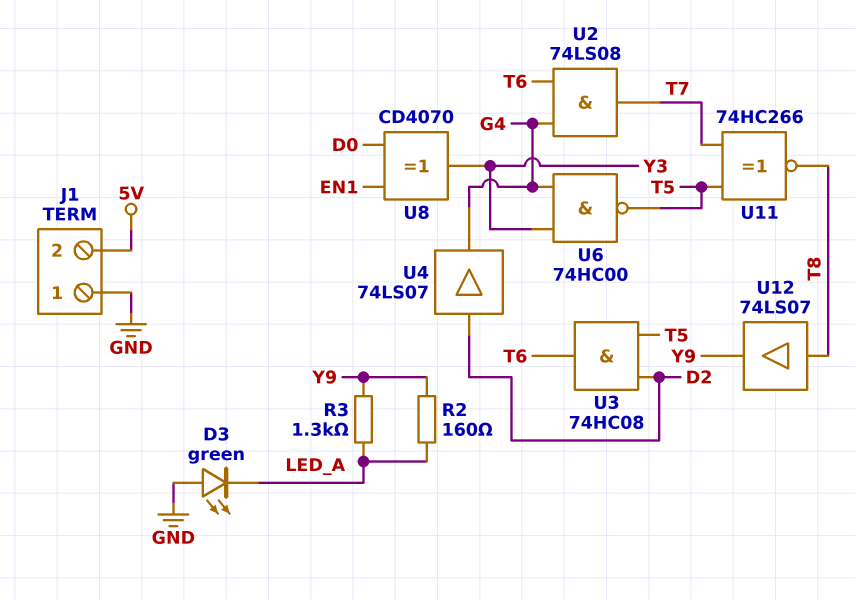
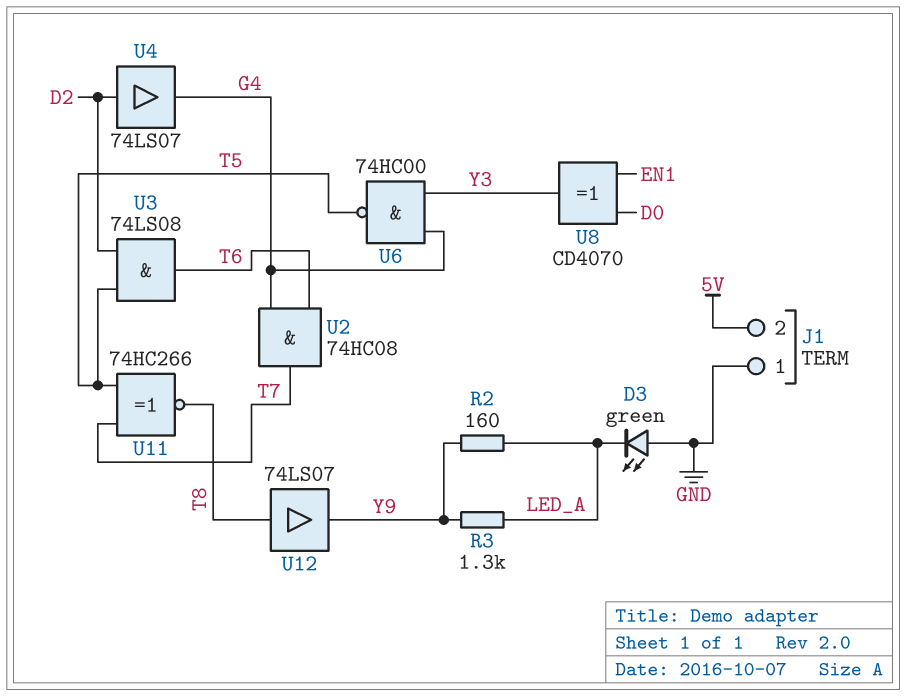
U2: AND 74LS08 (in G4, in T6, out T7) -> AND 74HC08 (in G4, in T6, out T7)
U3: AND 74HC08 (in D2, in T5, out T6) -> AND 74LS08 (in D2, in T5, out T6)

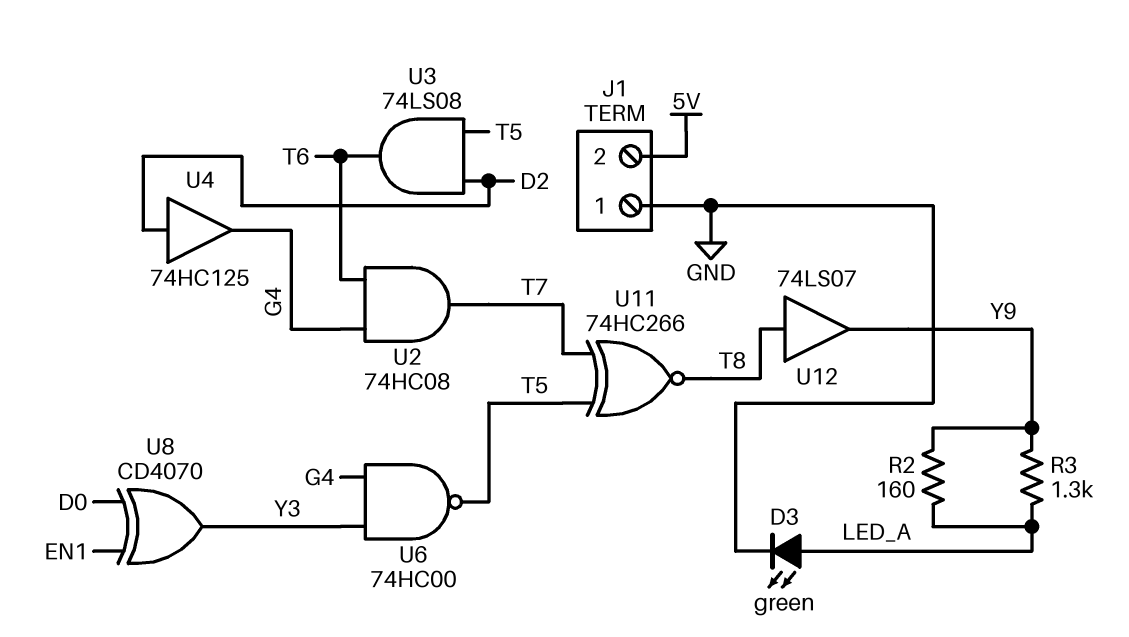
D3: LED green (A GND, K LED_A) -> LED green (A LED_A, K GND)
U4: buffer 74LS07 (in D2, out G4) -> buffer 74HC125 (in D2, out G4)

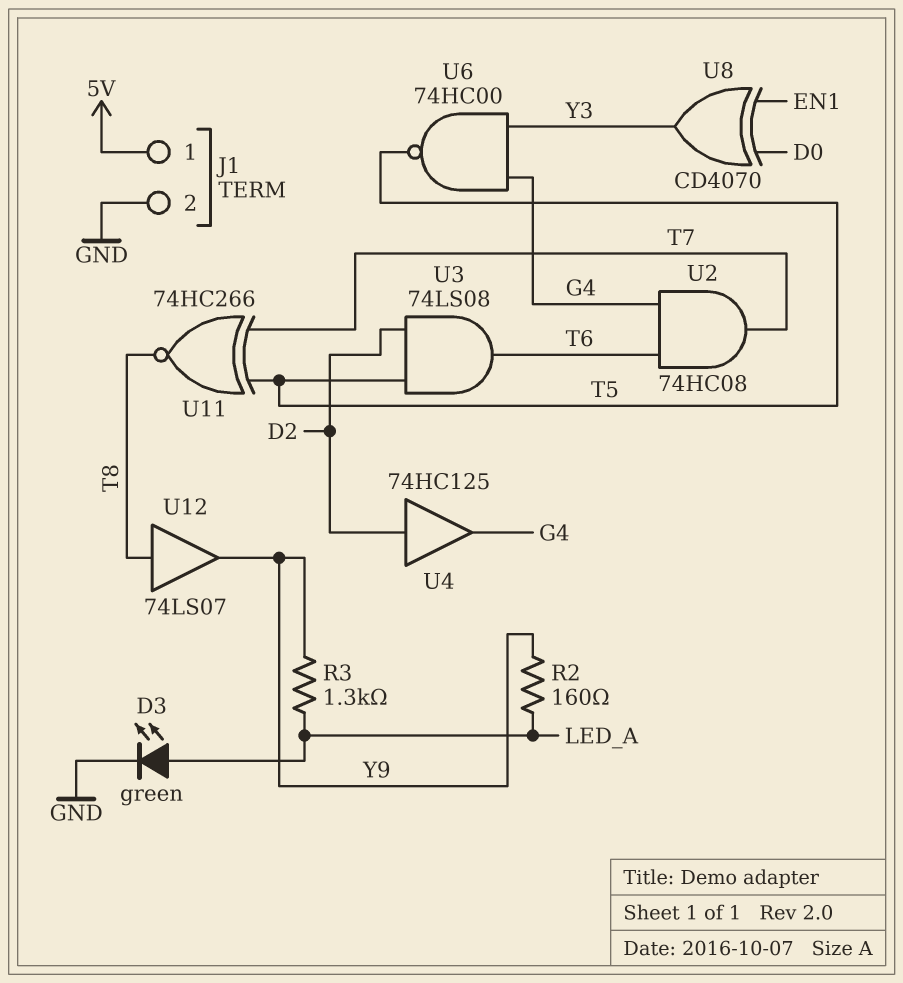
J1 pin 1: GND -> 5V
J1 pin 2: 5V -> GND

